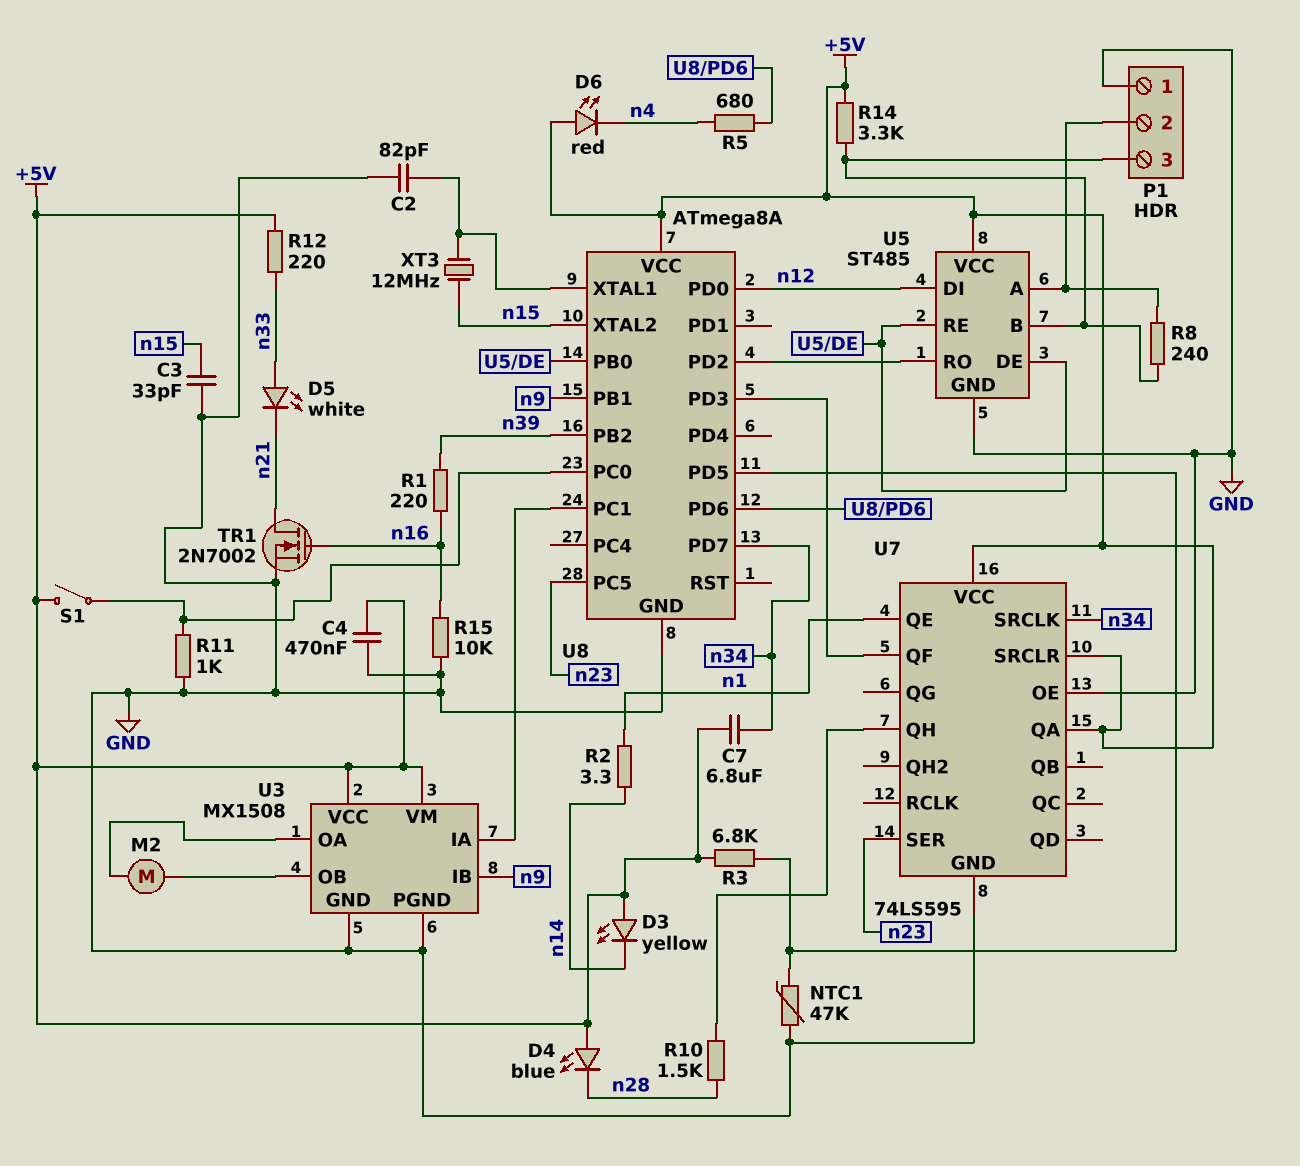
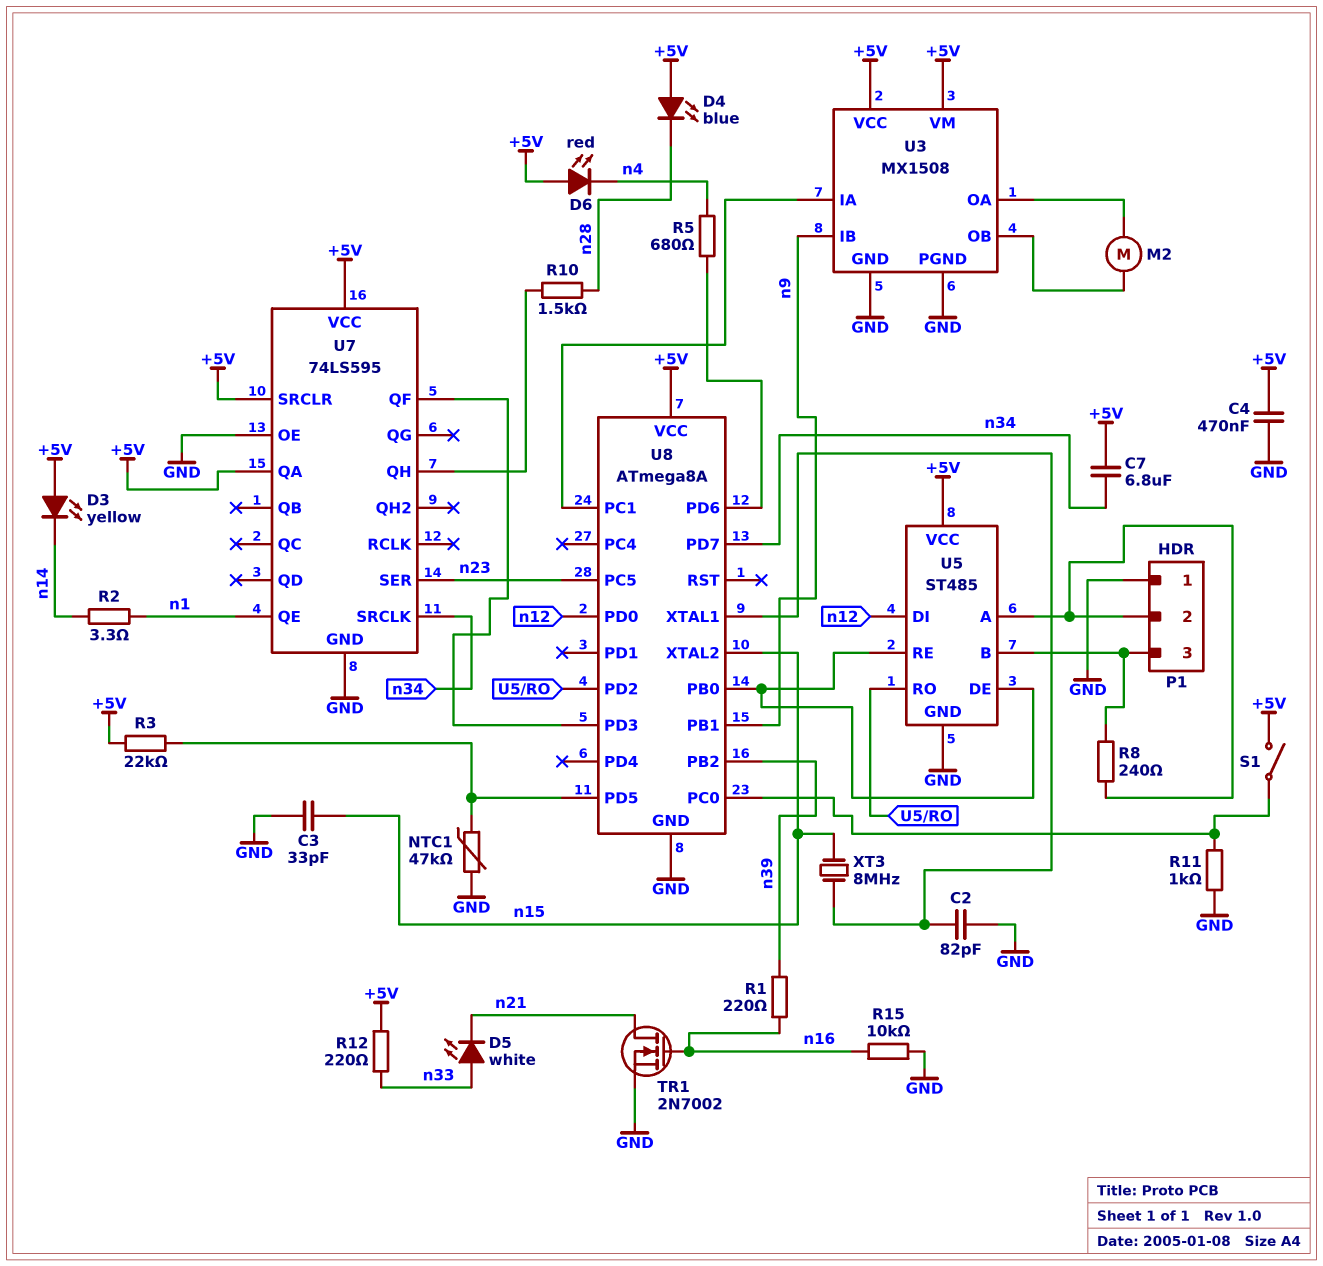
R3: 6.8k (+5V, U8/PD5) -> 22k (+5V, U8/PD5)
R14: 3.3k (+5V, P1/3) -> none
XT3: 12MHz (U8/XTAL1, n15) -> 8MHz (U8/XTAL1, n15)

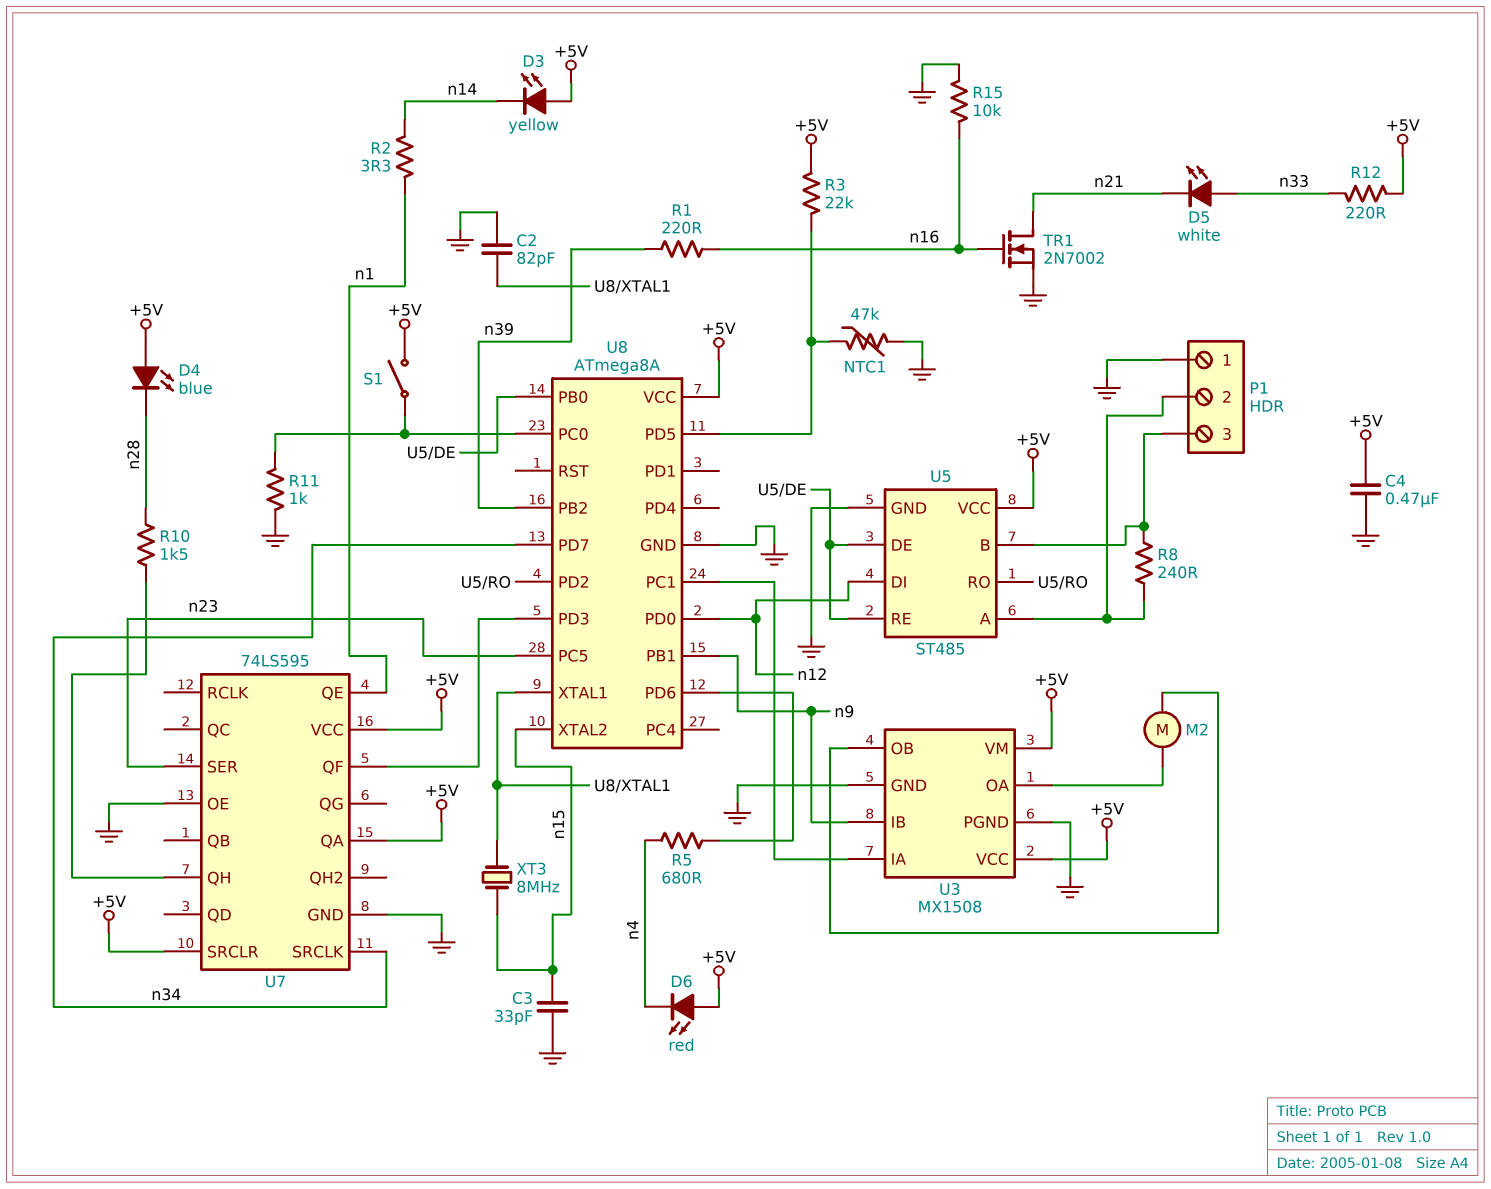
C7: 6.8uF (+5V, n34) -> none

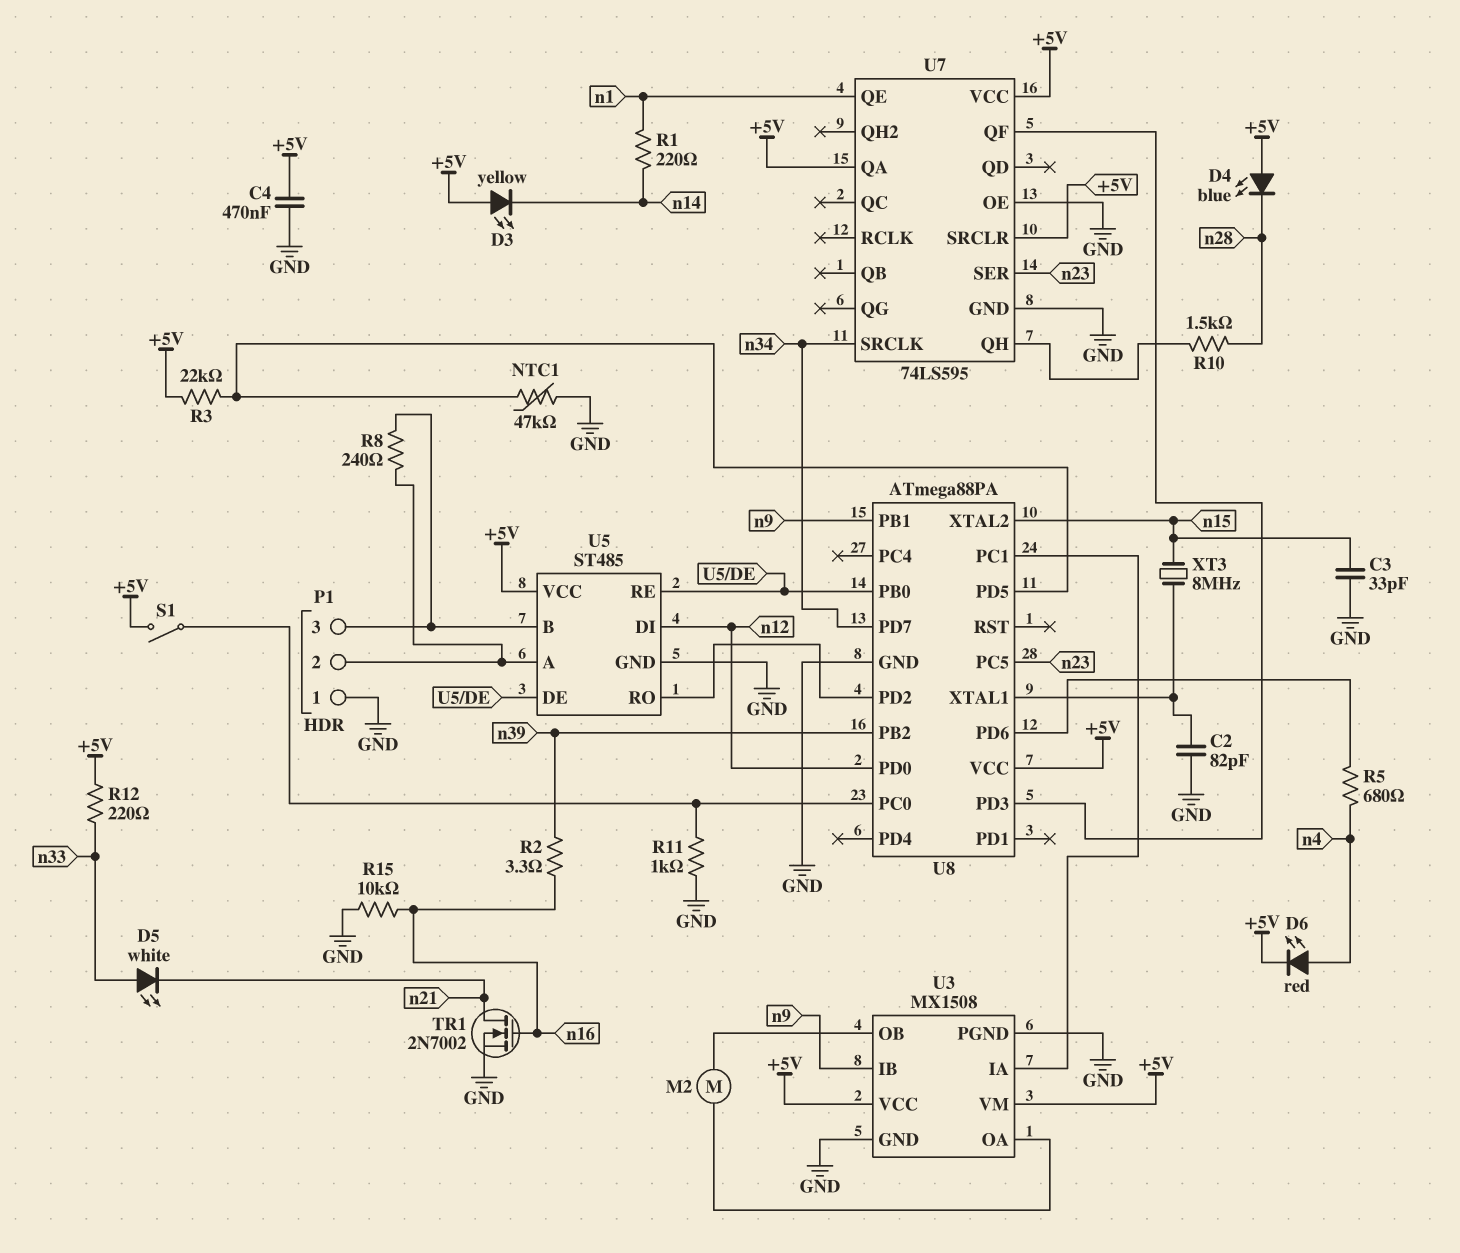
D6: LED red (A +5V, K n4) -> LED red (A n4, K +5V)
R1: 220 (n16, n39) -> 220 (n1, n14)
R2: 3.3 (n1, n14) -> 3.3 (n16, n39)
U8: ATmega8A -> ATmega88PA

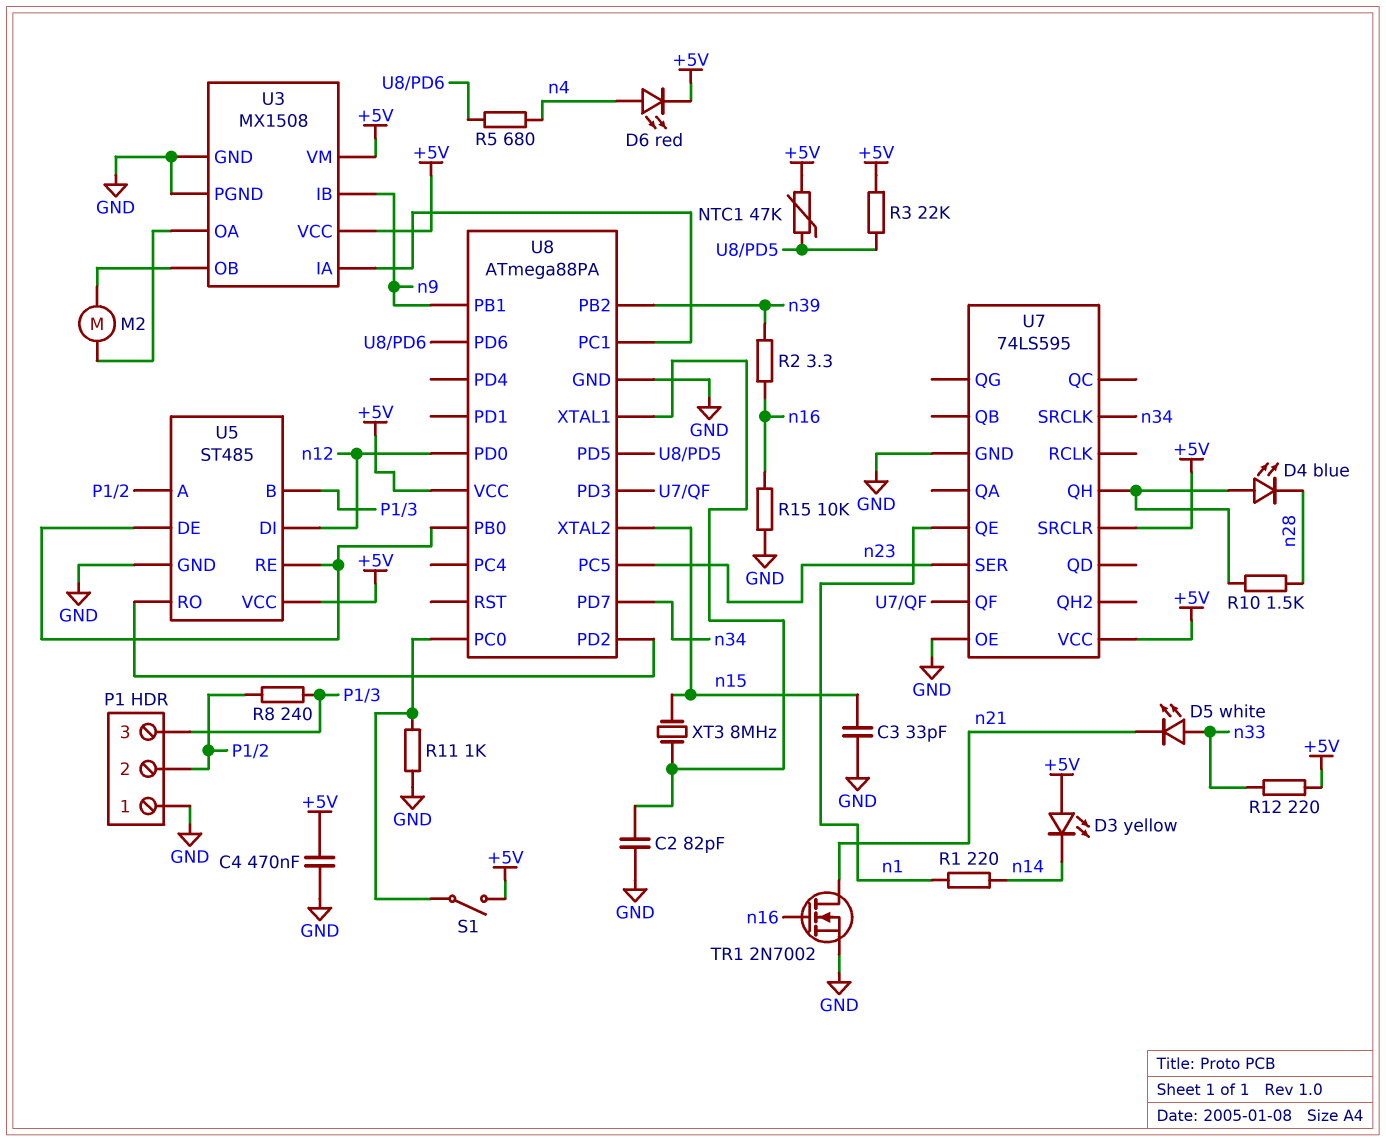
D4: LED blue (A +5V, K n28) -> LED blue (A U7/QH, K n28)
NTC1: 47k (GND, U8/PD5) -> 47k (+5V, U8/PD5)
U7 pin QA: +5V -> none

